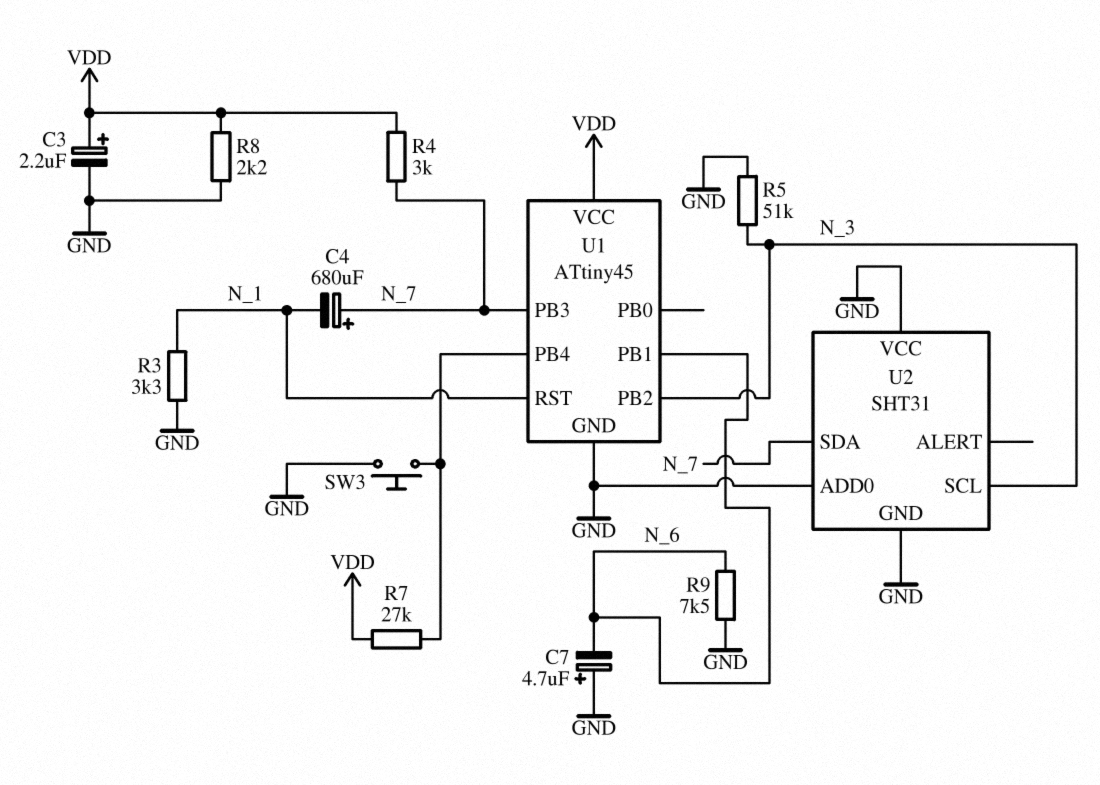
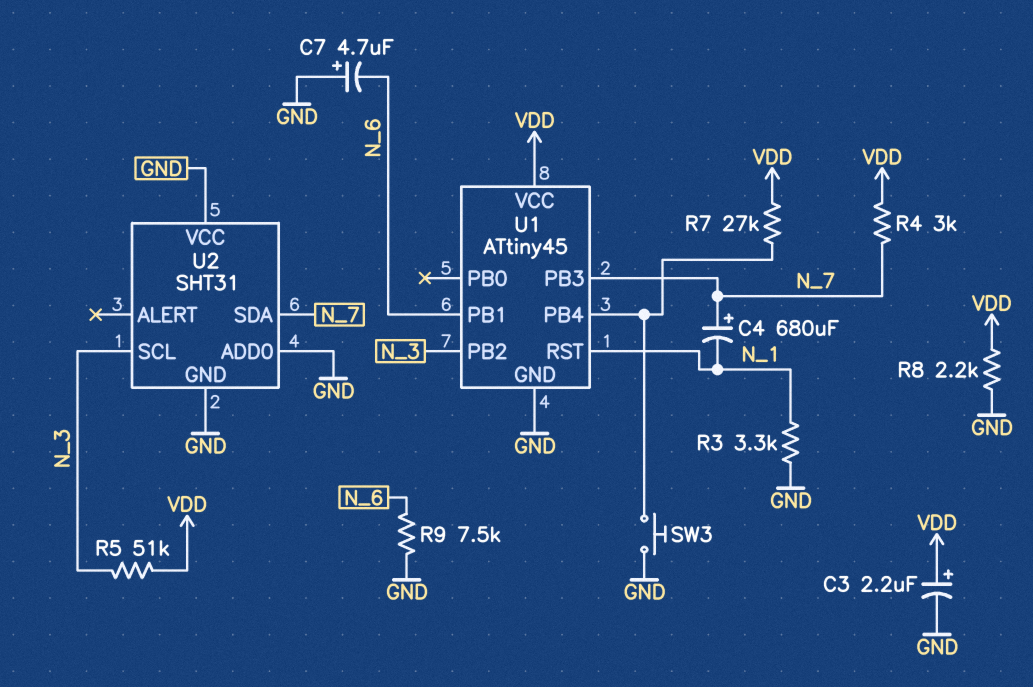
R5: 51k (GND, N_3) -> 51k (N_3, VDD)

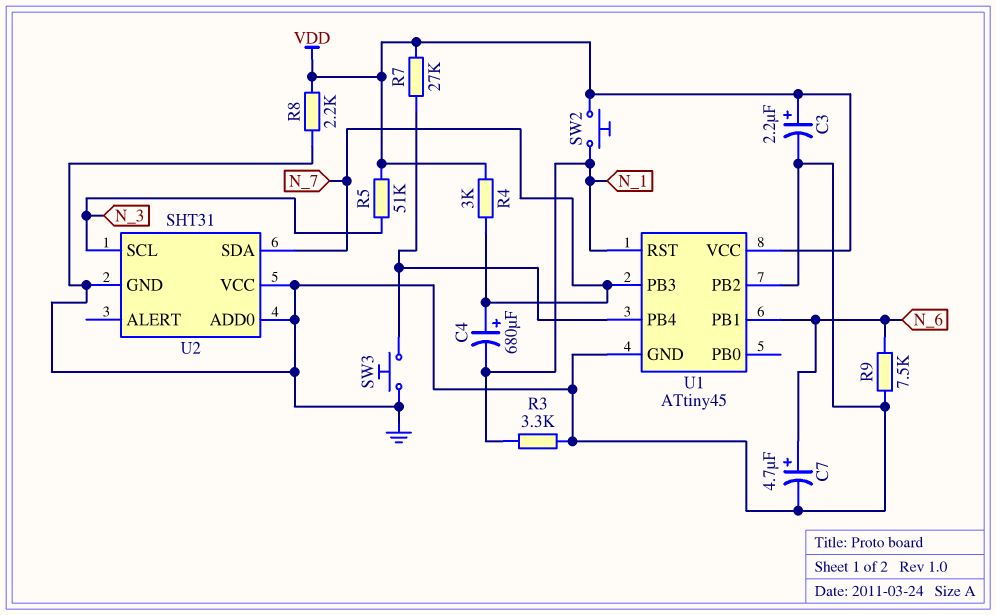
C7: 4.7uF (plus GND, minus N_6) -> 4.7uF (plus N_6, minus GND)
SW2: none -> button (N_1, VDD)
U1 pin PB2: N_3 -> GND

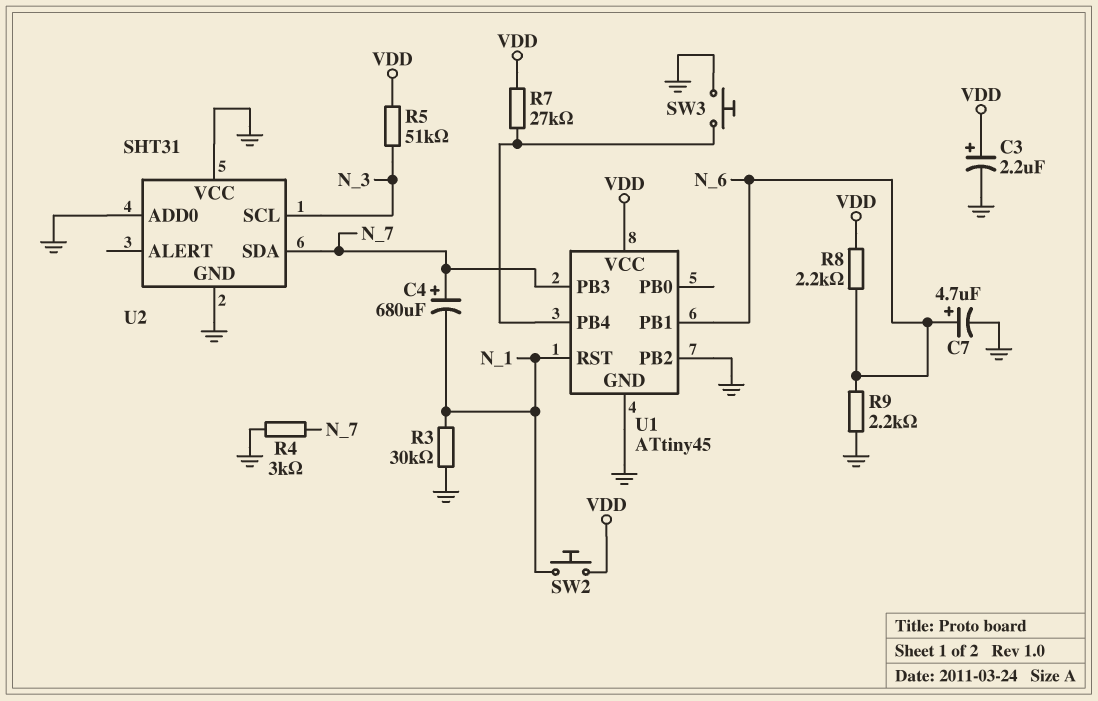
R3: 3.3k (GND, N_1) -> 30k (GND, N_1)
R4: 3k (N_7, VDD) -> 3k (GND, N_7)
R8: 2.2k (GND, VDD) -> 2.2k (N_6, VDD)
R9: 7.5k (GND, N_6) -> 2.2k (GND, N_6)

